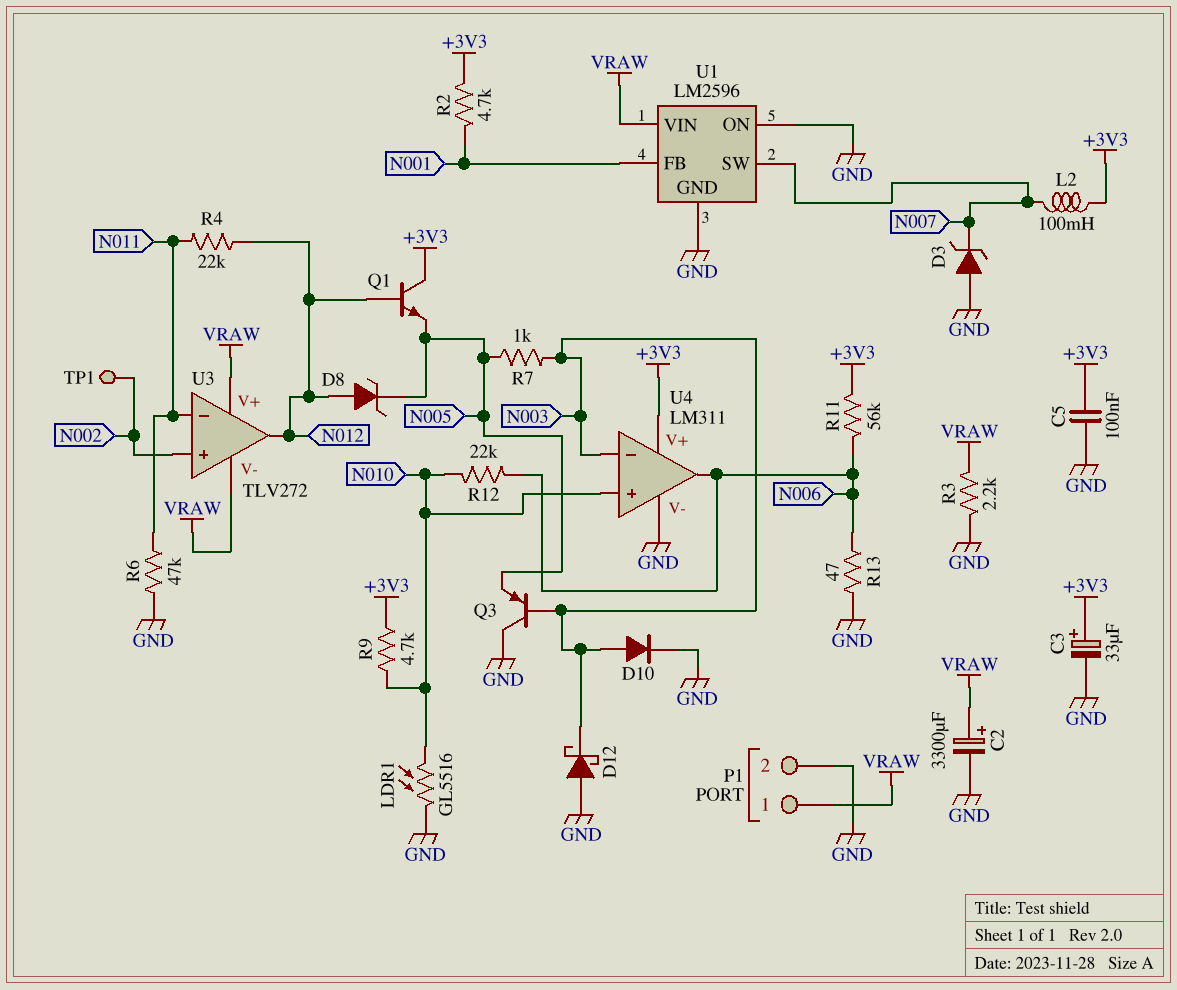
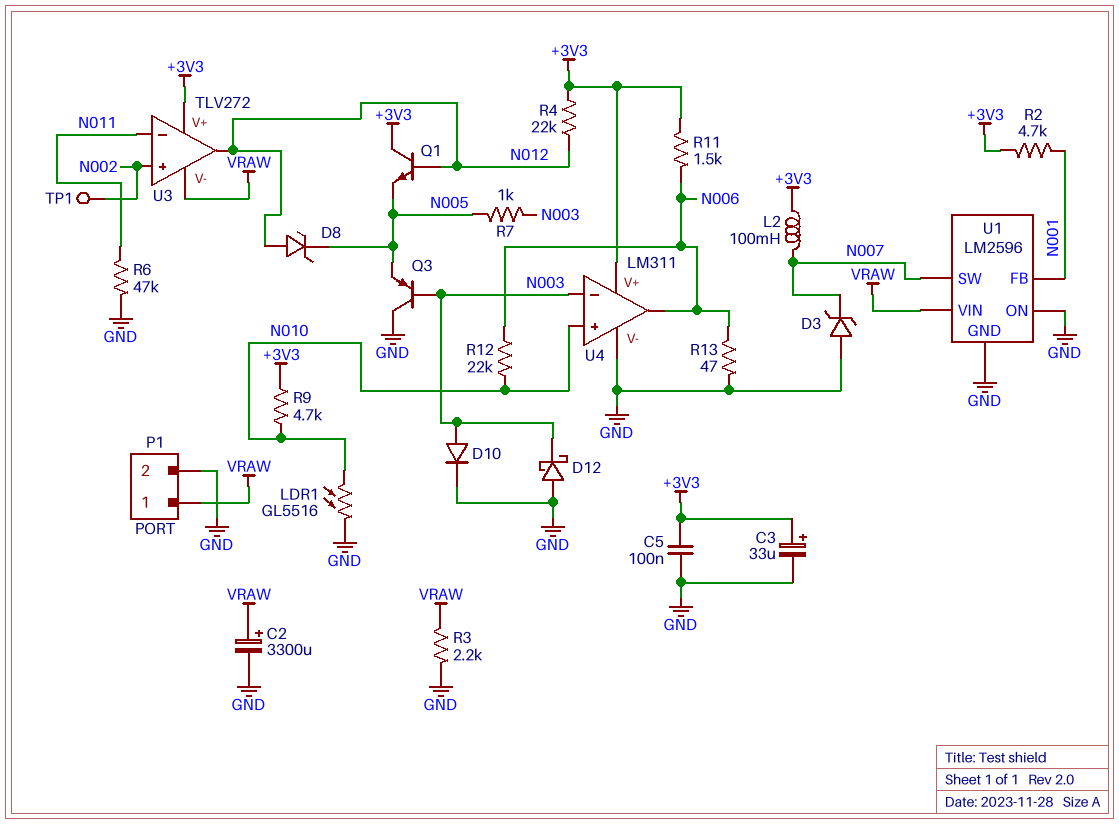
R4: 22k (N011, N012) -> 22k (+3V3, N012)
R11: 56k (+3V3, N006) -> 1.5k (+3V3, N006)
U3 pin V+: VRAW -> +3V3

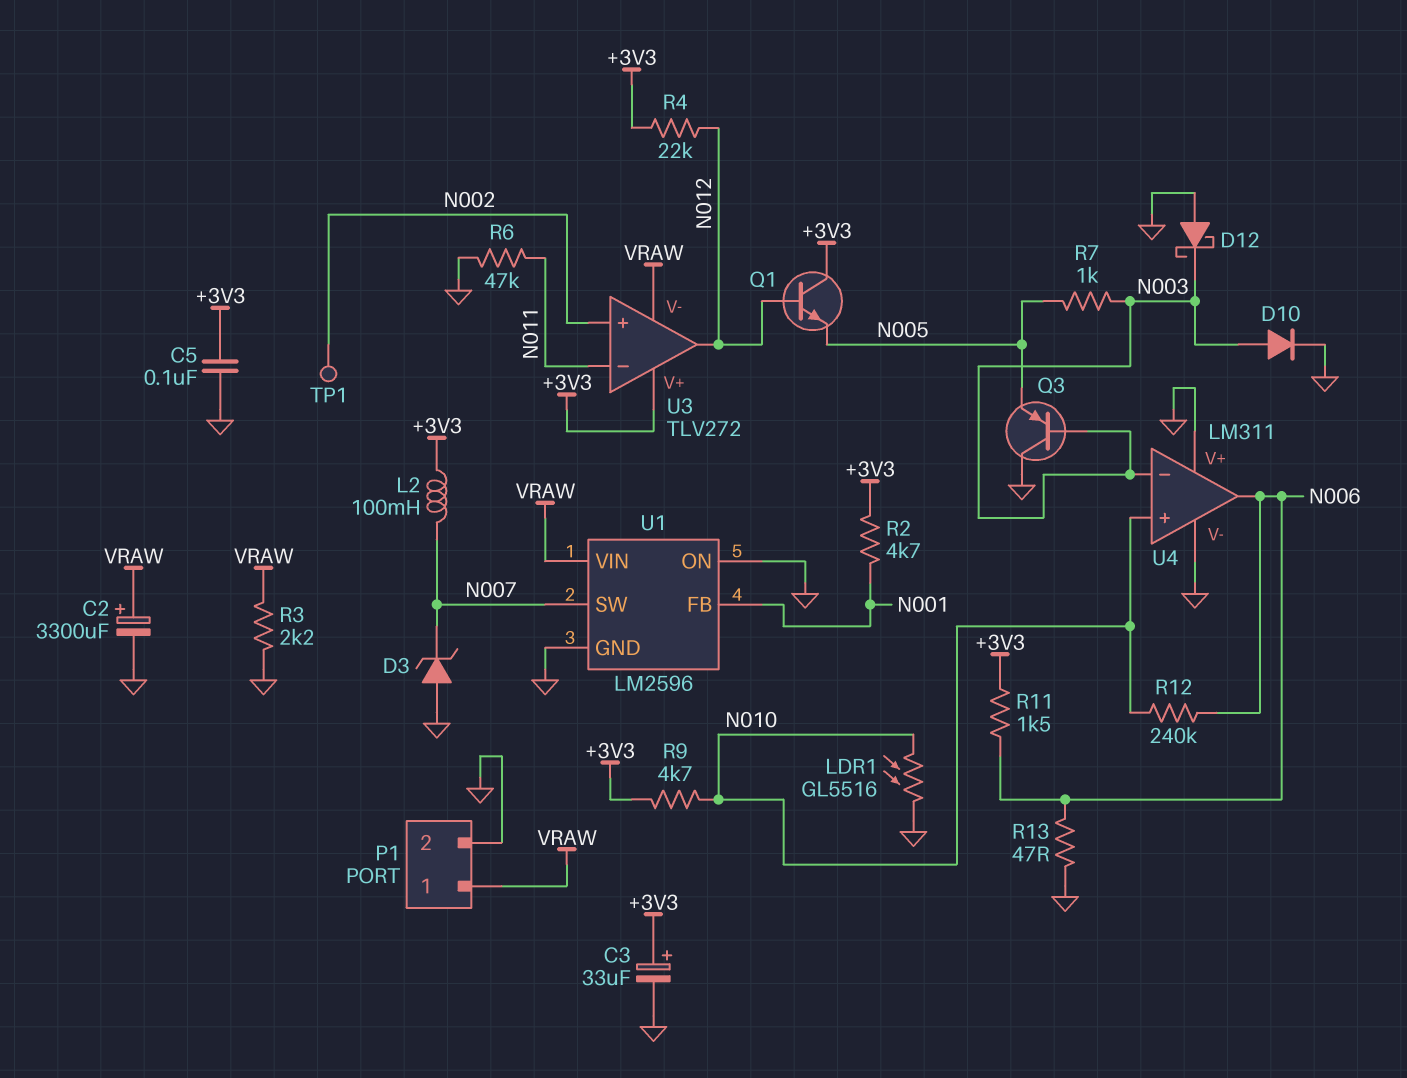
D8: zener (A N012, K N005) -> none
R12: 22k (N006, N010) -> 240k (N006, N010)
U4 pin V+: +3V3 -> GND

